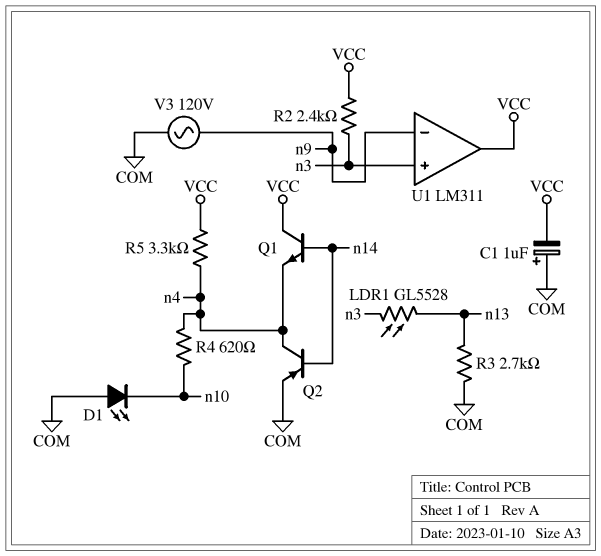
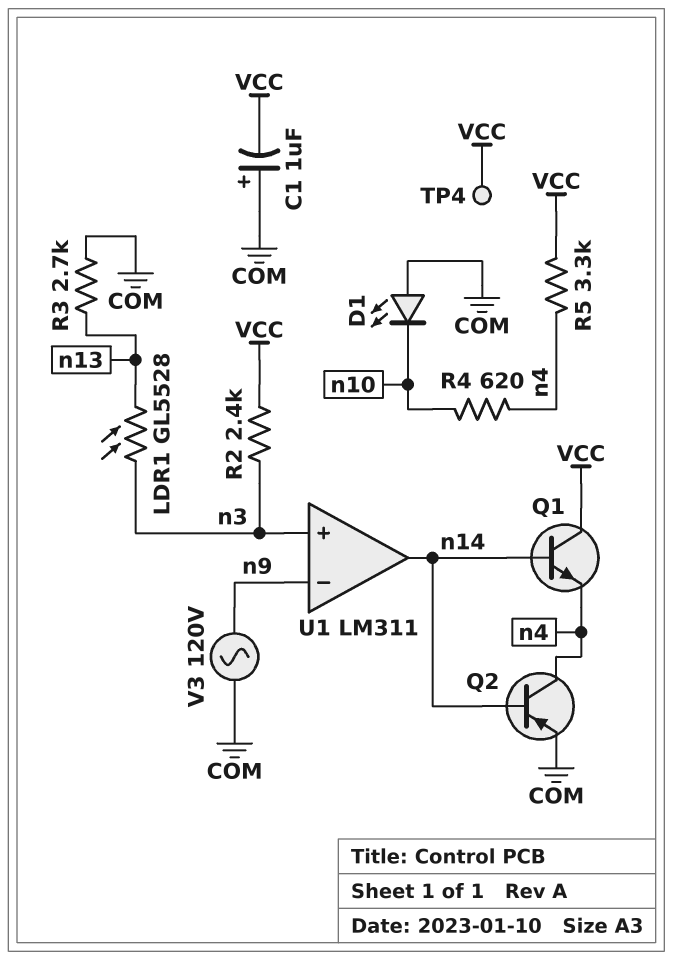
TP4: none -> test point (VCC)
U1 pin out: VCC -> n14

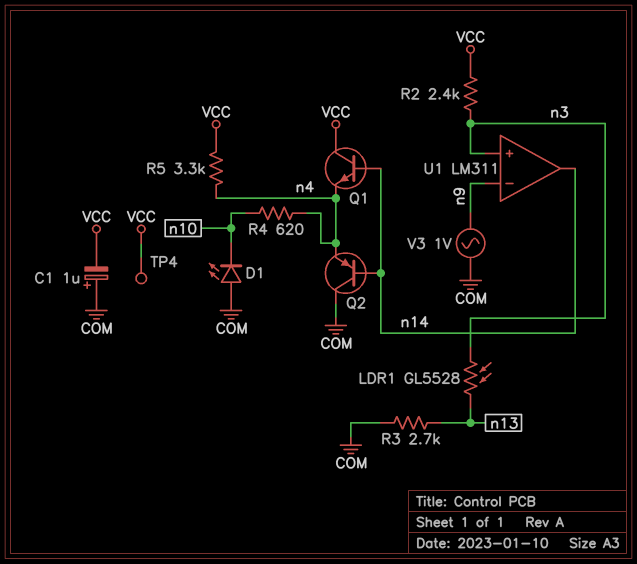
Q2: PNP (B n14, C n4, E COM) -> PNP (B n14, C COM, E n4)
V3: AC 120V (COM, n9) -> AC 1V (COM, n9)

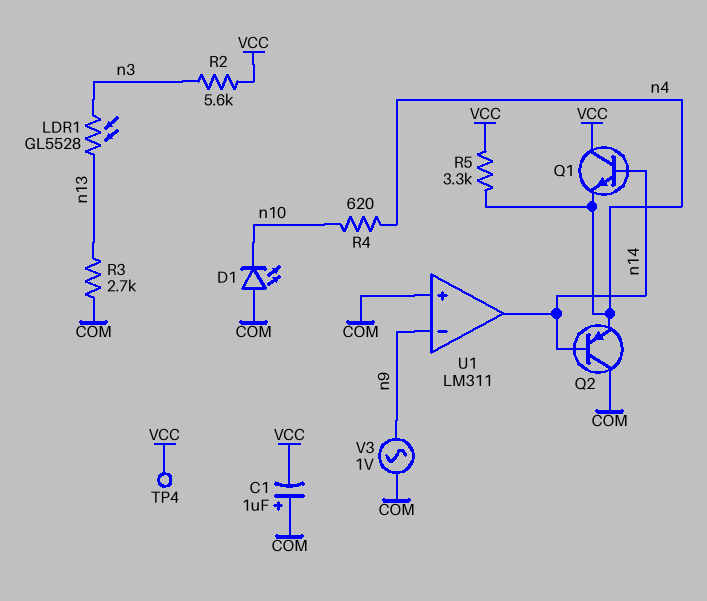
R2: 2.4k (VCC, n3) -> 5.6k (VCC, n3)
U1 pin in+: n3 -> COM

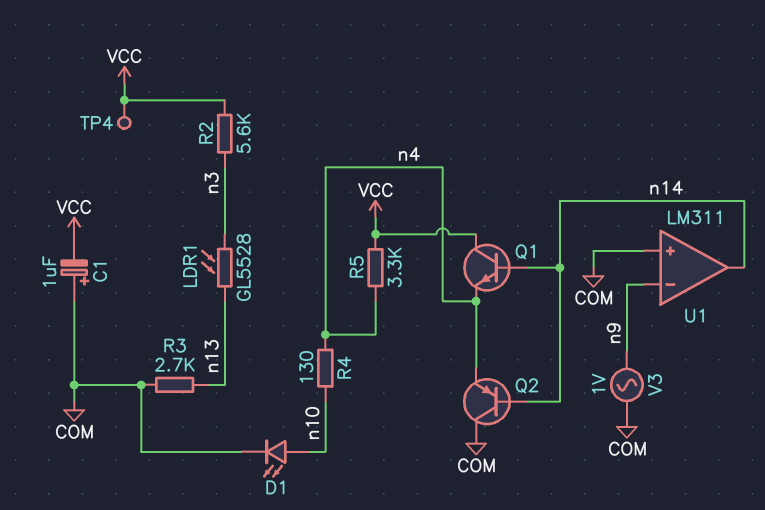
D1: LED (A COM, K n10) -> LED (A n10, K COM)
R4: 620 (n4, n10) -> 130 (n4, n10)

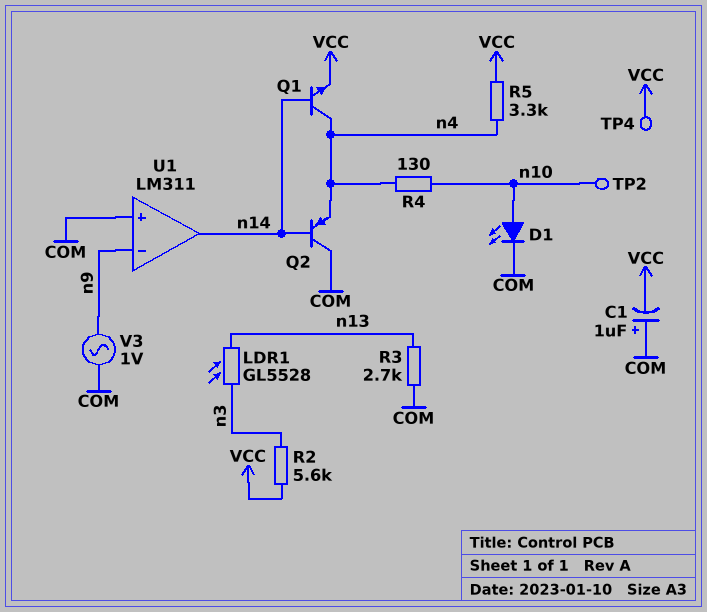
Q1: NPN (B n14, C VCC, E n4) -> NPN (B n14, C n4, E VCC)
TP2: none -> test point (n10)

